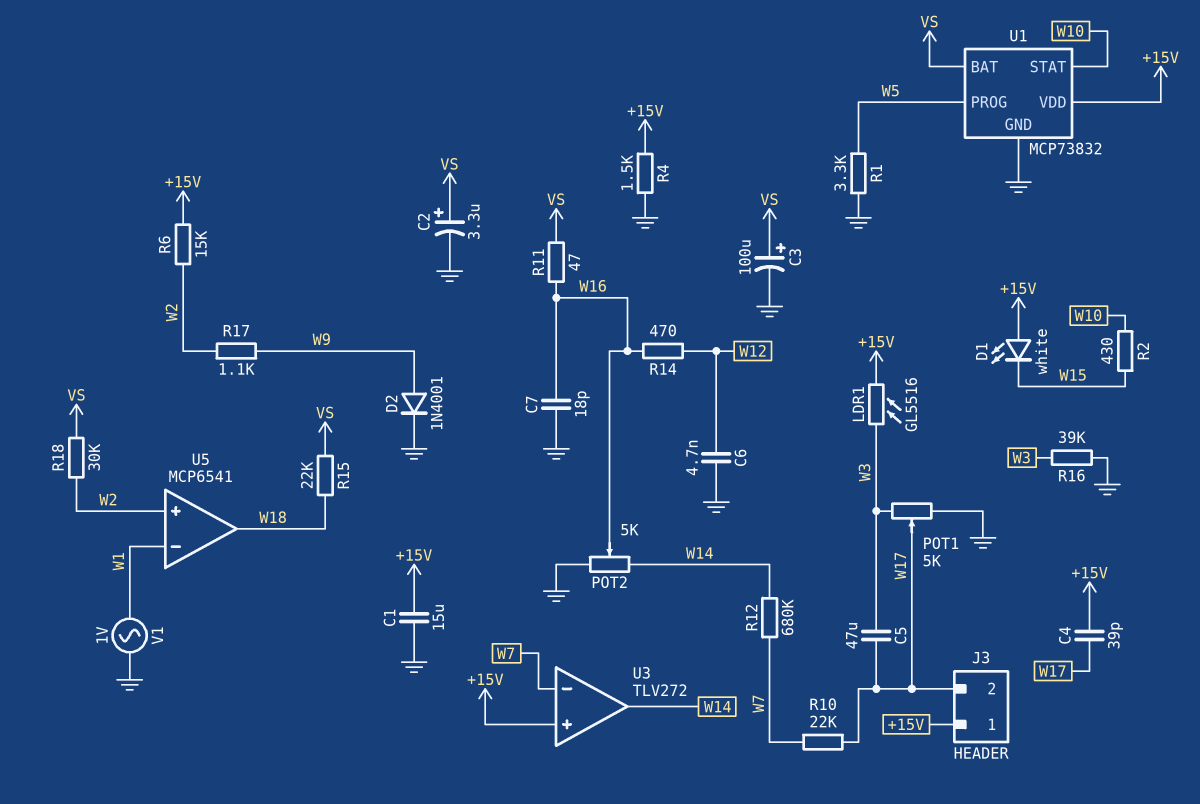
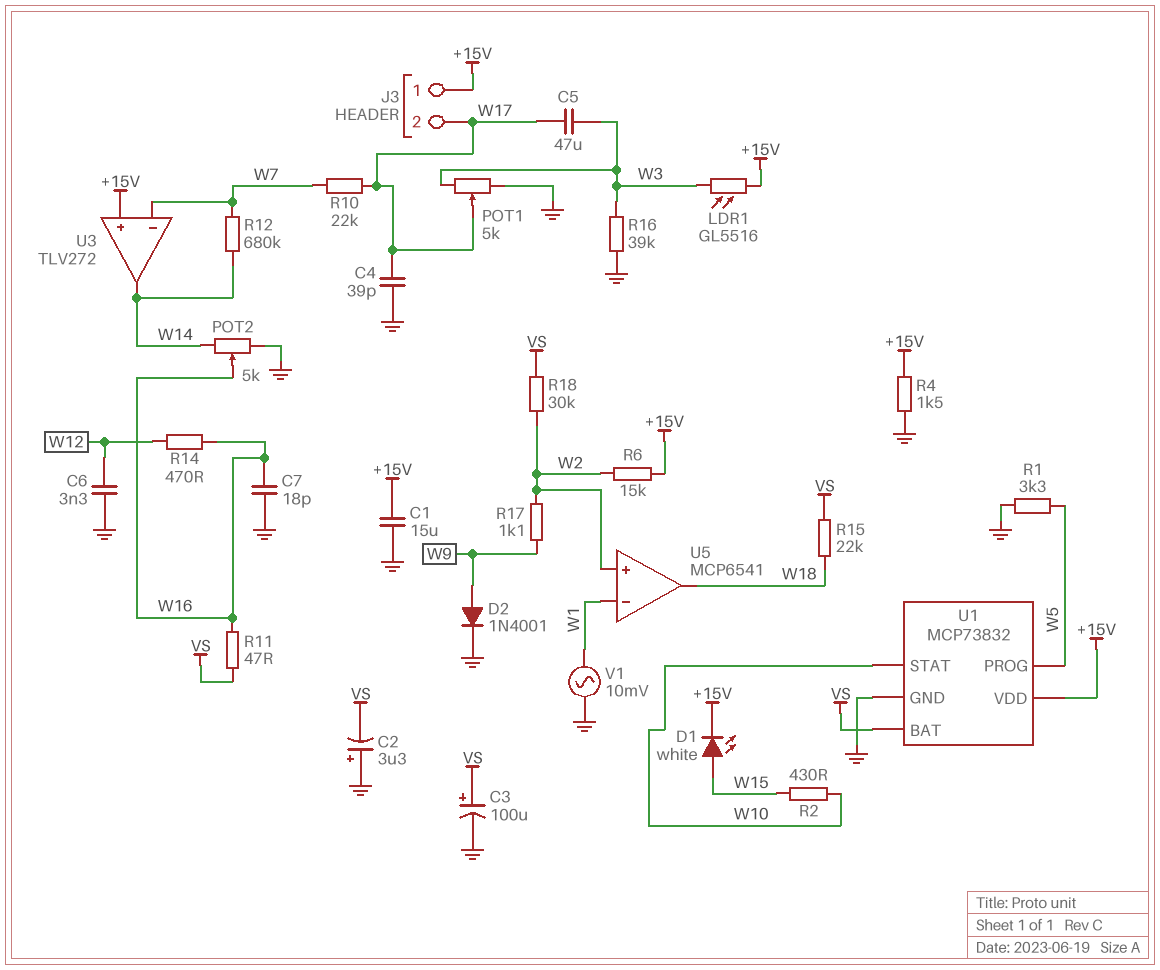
C2: 3.3uF (plus VS, minus GND) -> 3.3uF (plus GND, minus VS)
C4: 39pF (+15V, W17) -> 39pF (GND, W17)
C6: 4.7nF (GND, W12) -> 3.3nF (GND, W12)
D1: LED white (A +15V, K W15) -> LED white (A W15, K +15V)
V1: AC 1V (GND, W1) -> AC 10mV (GND, W1)

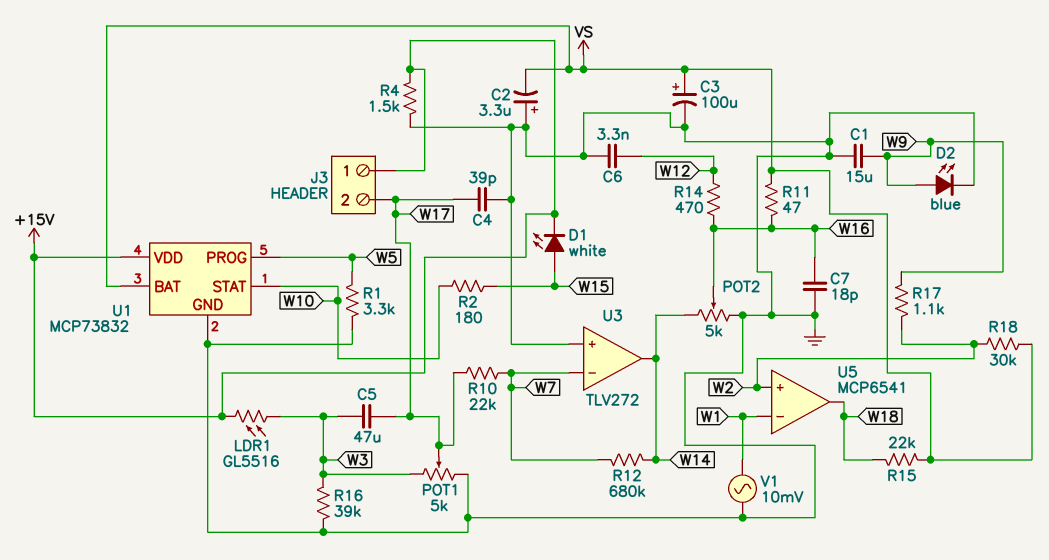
C1: 15uF (+15V, GND) -> 15uF (GND, W9)
D2: diode 1N4001 (A W9, K GND) -> LED blue (A W9, K GND)
R2: 430 (W10, W15) -> 180 (W10, W15)
R6: 15k (+15V, W2) -> none
U3 pin in+: +15V -> GND

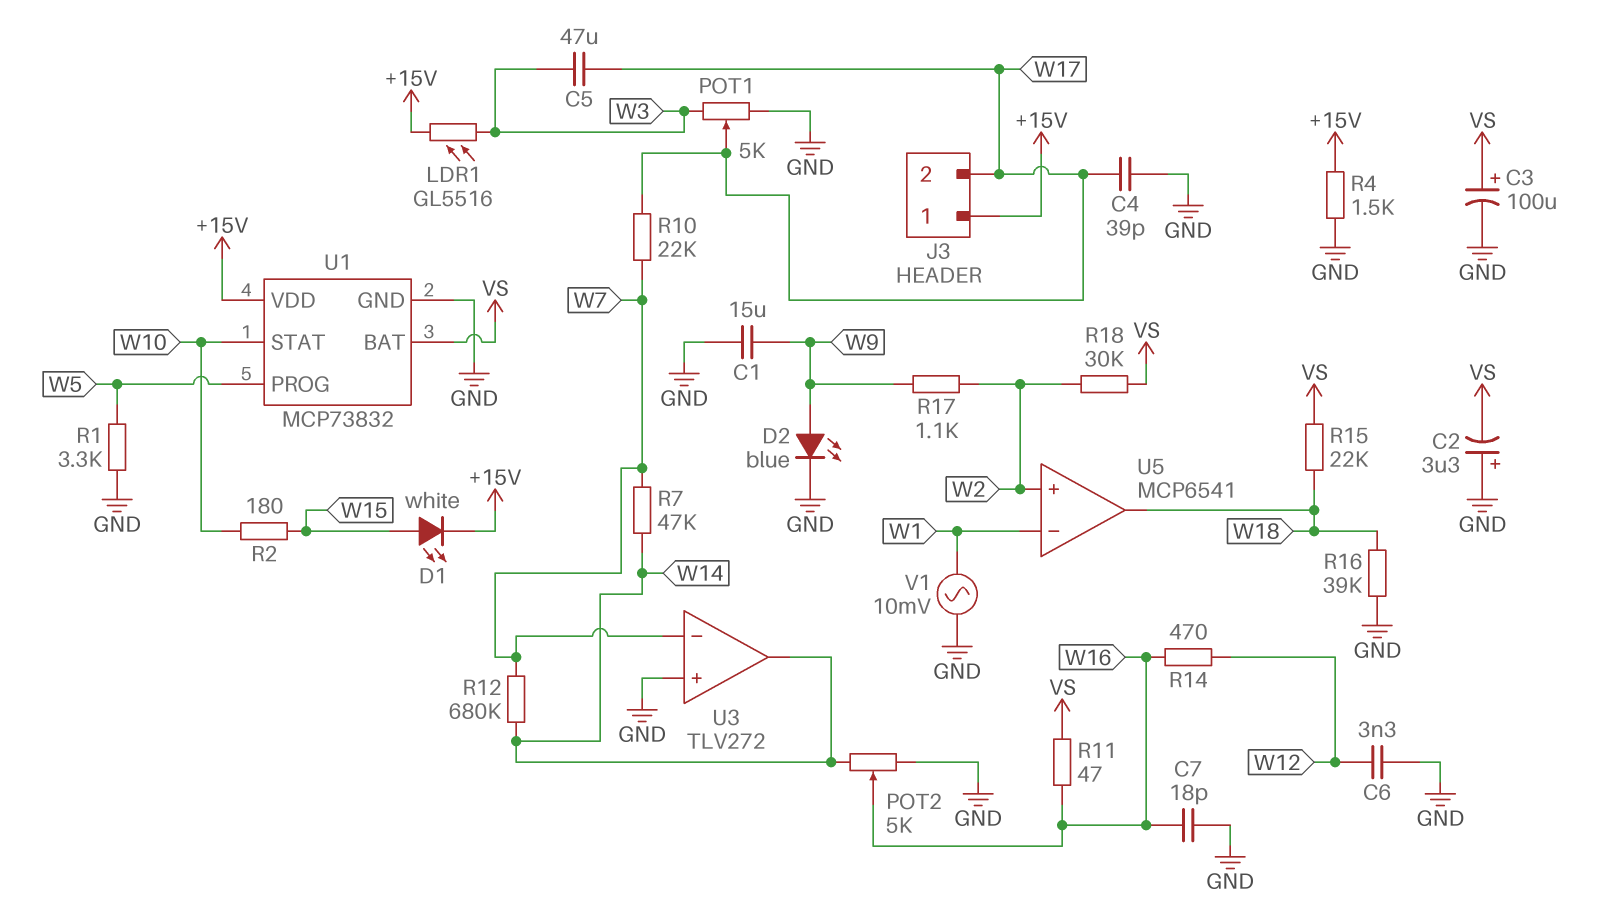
R7: none -> 47k (W7, W14)
R16: 39k (GND, W3) -> 39k (GND, W18)

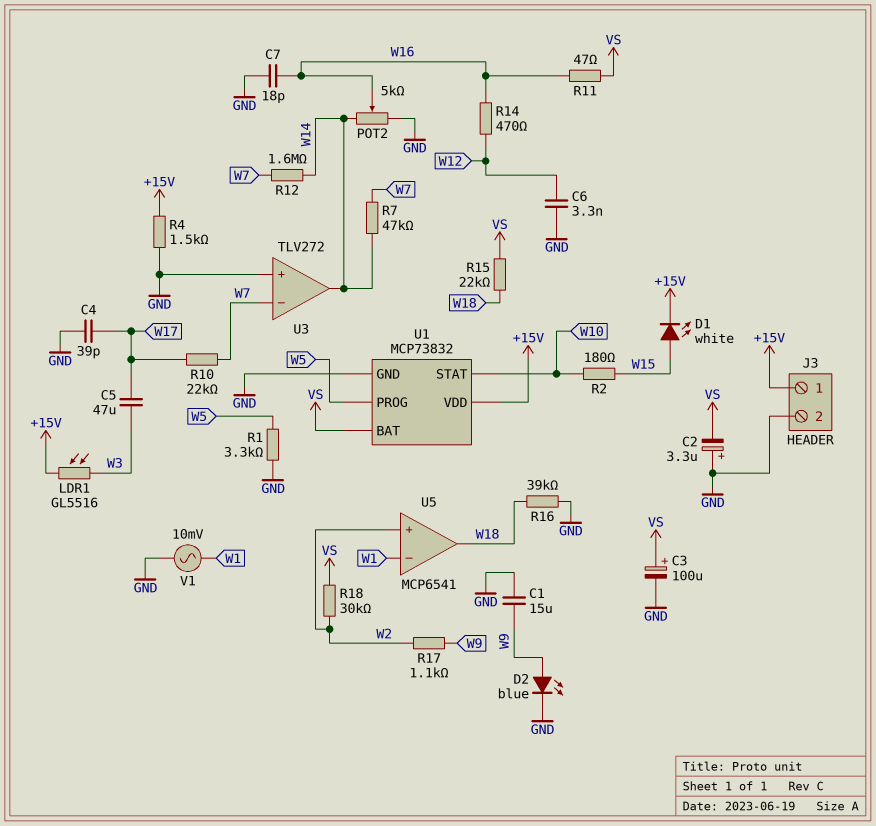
J3 pin 2: W17 -> GND
POT1: 5k (GND, W3, wiper W17) -> none
R12: 680k (W7, W14) -> 1.6M (W7, W14)

